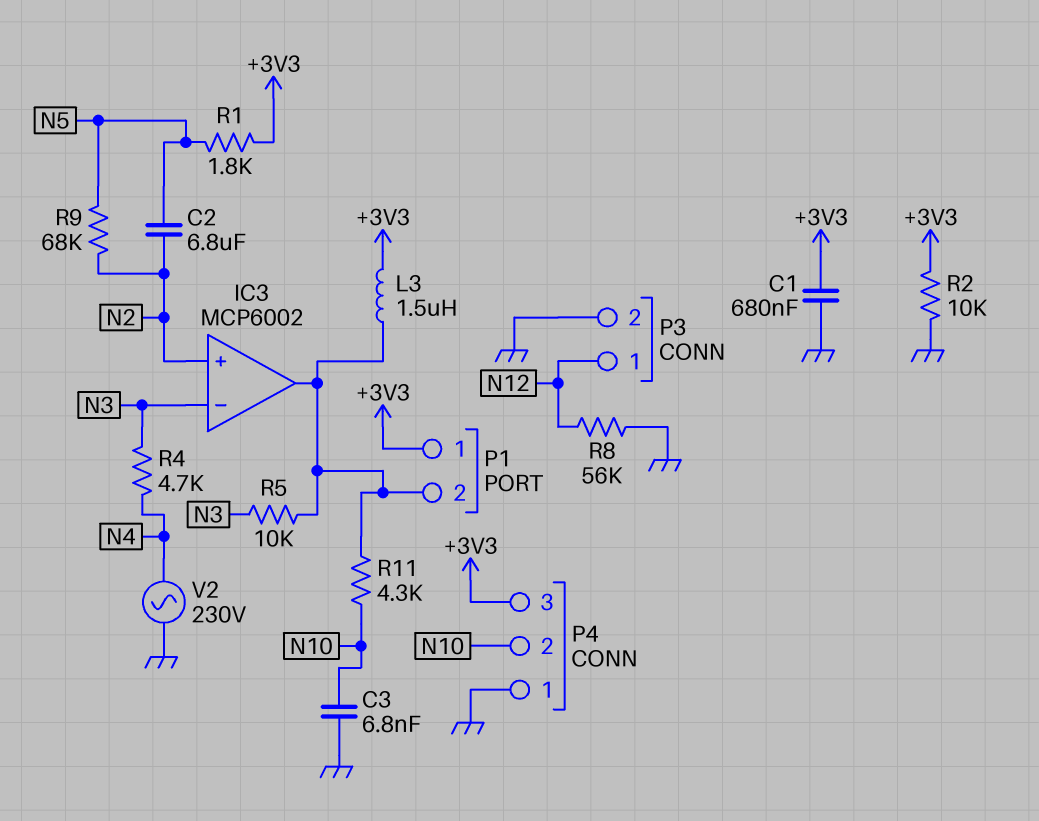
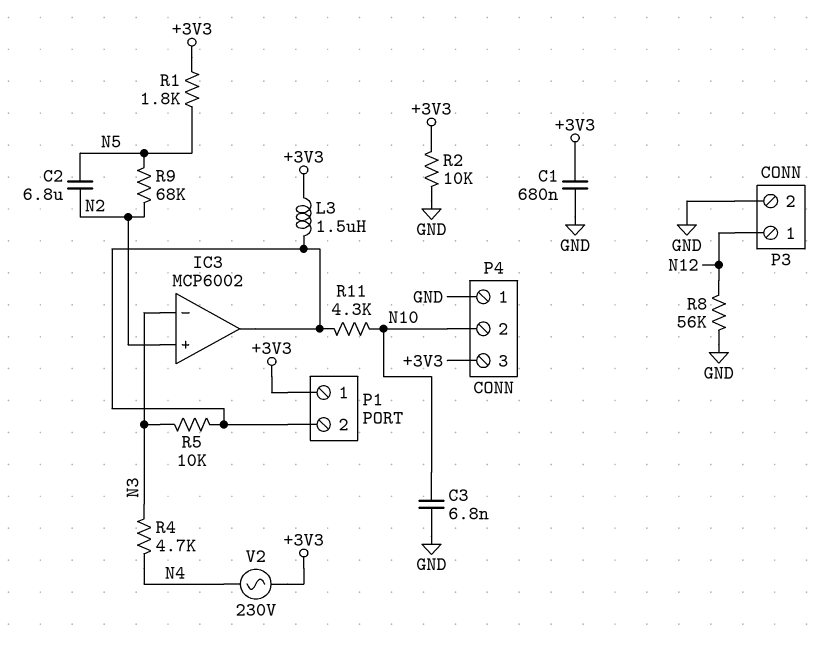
V2: AC 230V (GND, N4) -> AC 230V (+3V3, N4)

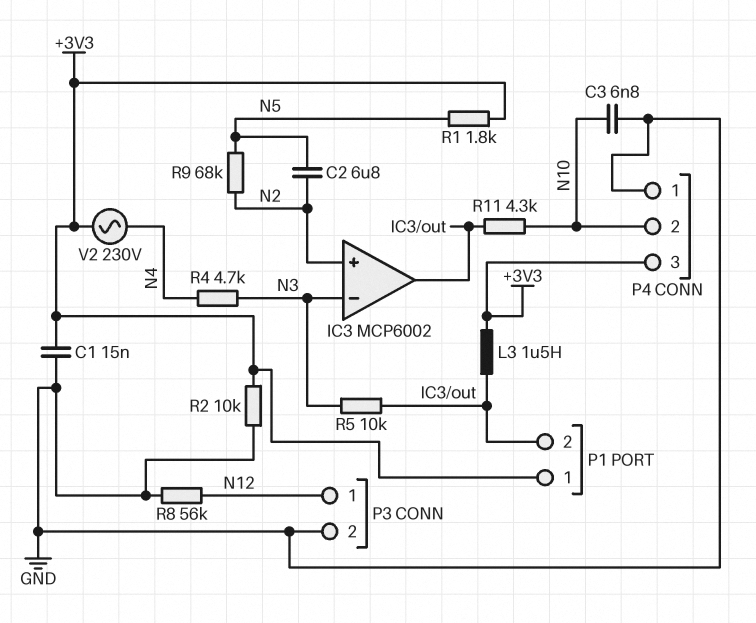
C1: 680nF (+3V3, GND) -> 15nF (+3V3, GND)

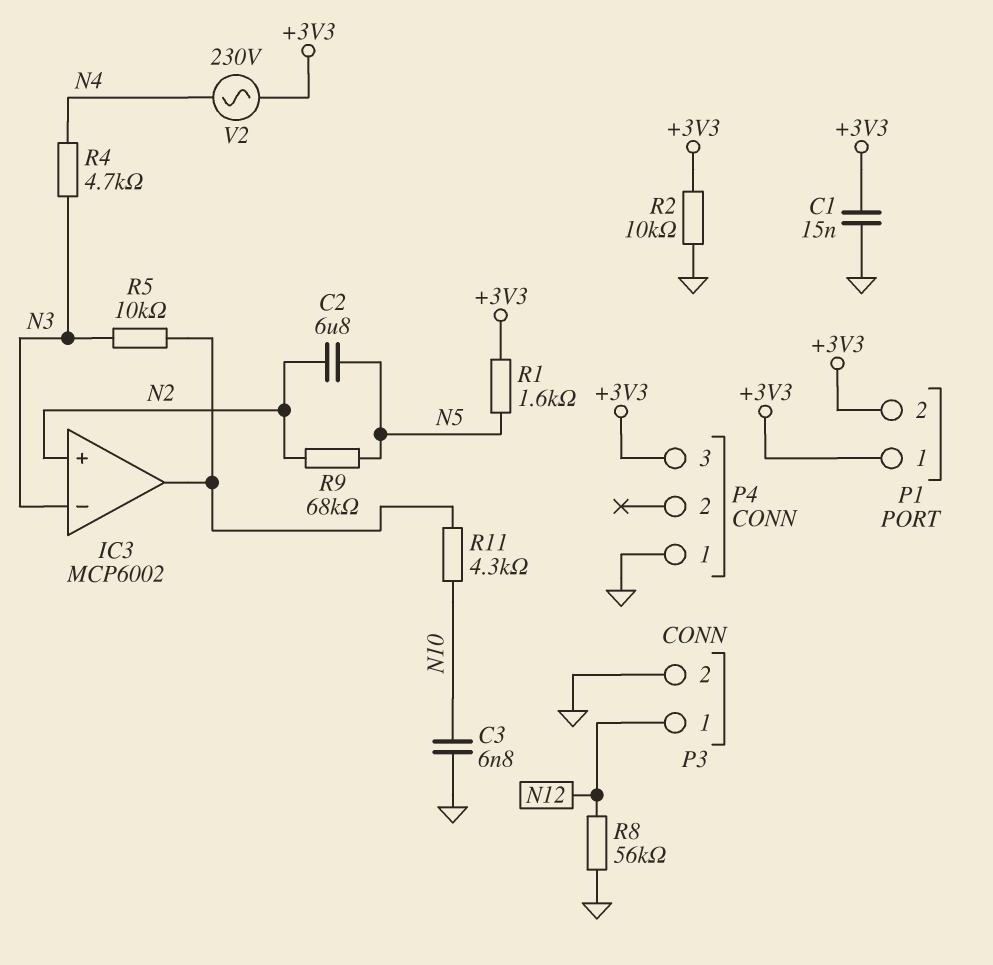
L3: 1.5uH (+3V3, IC3/out) -> none
P1 pin 2: IC3/out -> +3V3
P4 pin 2: N10 -> none
R1: 1.8k (+3V3, N5) -> 1.6k (+3V3, N5)

